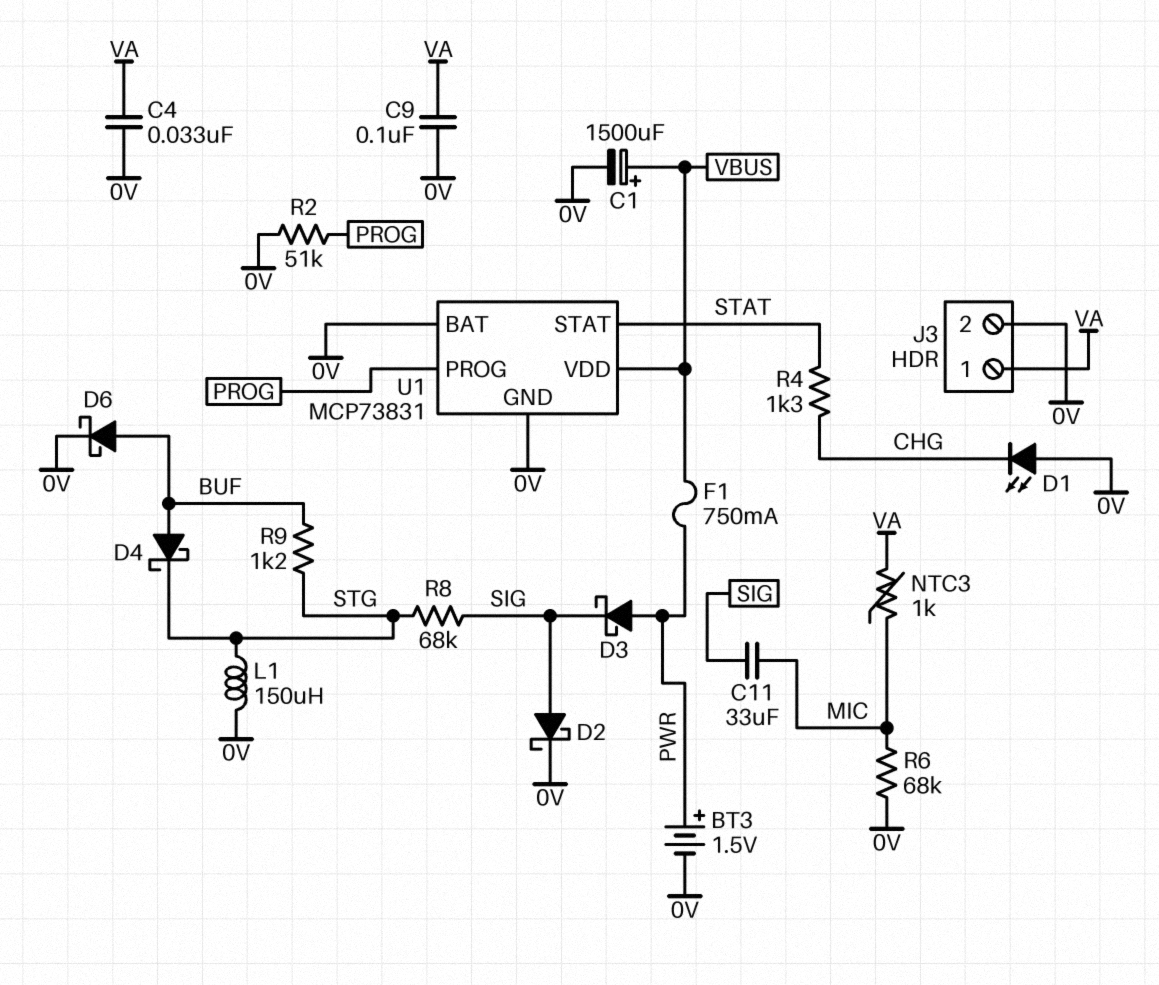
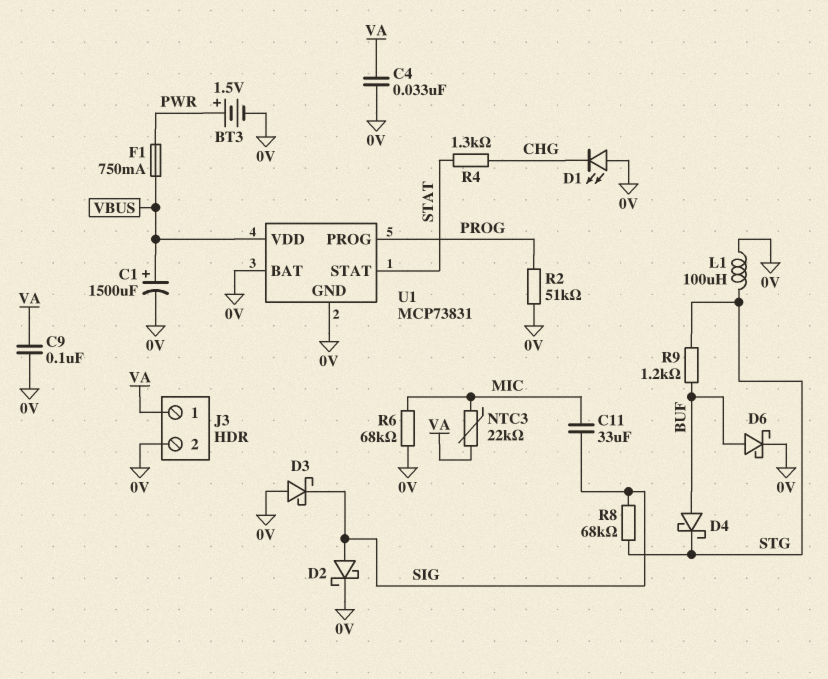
D3: schottky (A PWR, K SIG) -> schottky (A 0V, K SIG)
L1: 150uH (0V, STG) -> 100uH (0V, STG)
NTC3: 1k (MIC, VA) -> 22k (MIC, VA)

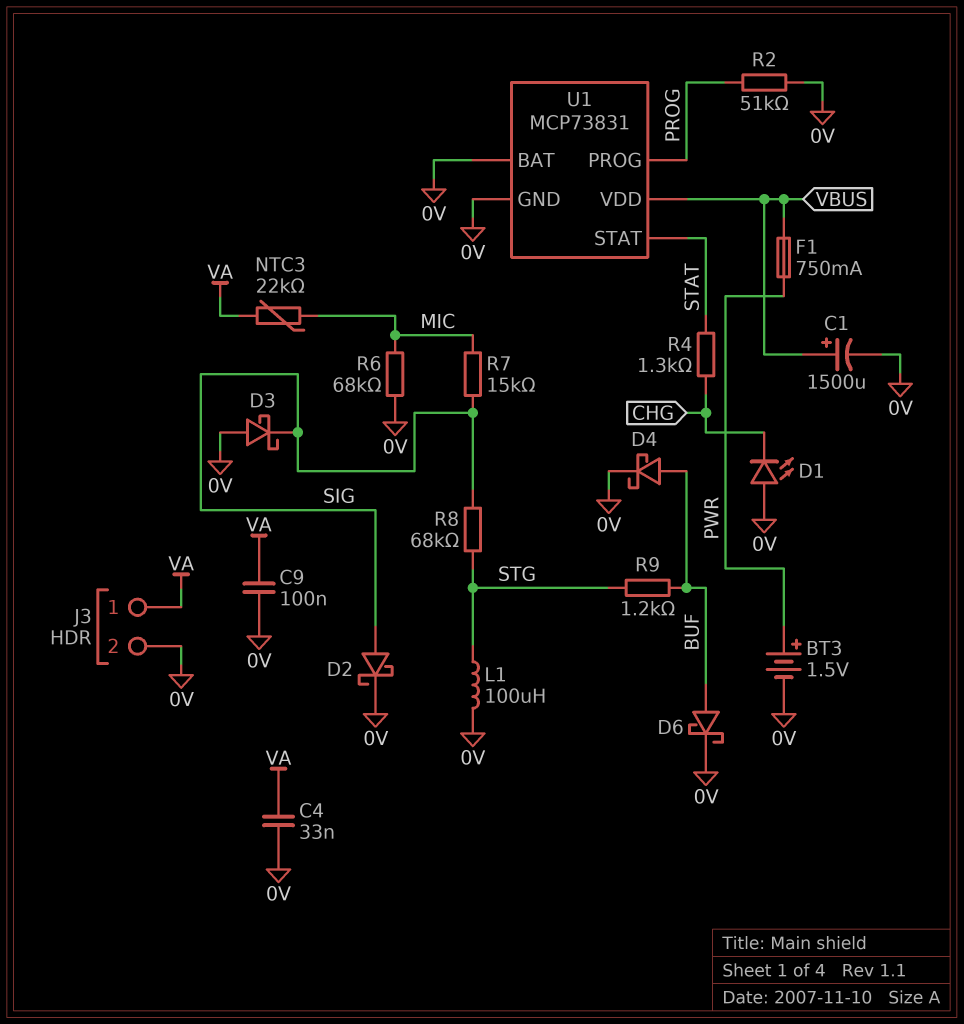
C11: 33uF (MIC, SIG) -> none
D4: schottky (A BUF, K STG) -> schottky (A BUF, K 0V)
R7: none -> 15k (MIC, SIG)

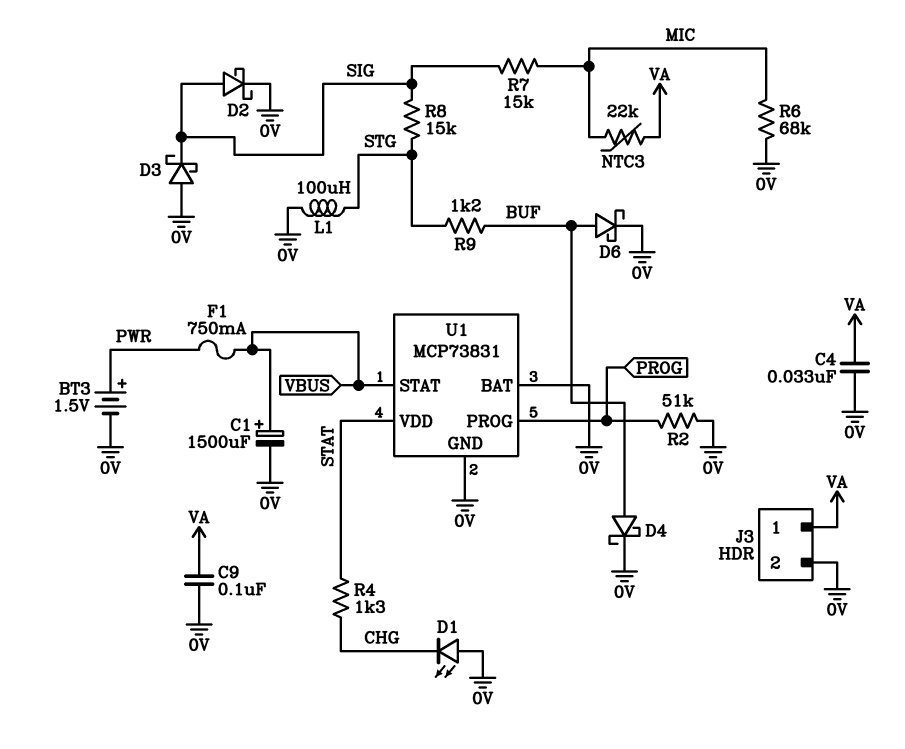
R8: 68k (SIG, STG) -> 15k (SIG, STG)
U1 pin STAT: STAT -> VBUS
U1 pin VDD: VBUS -> STAT

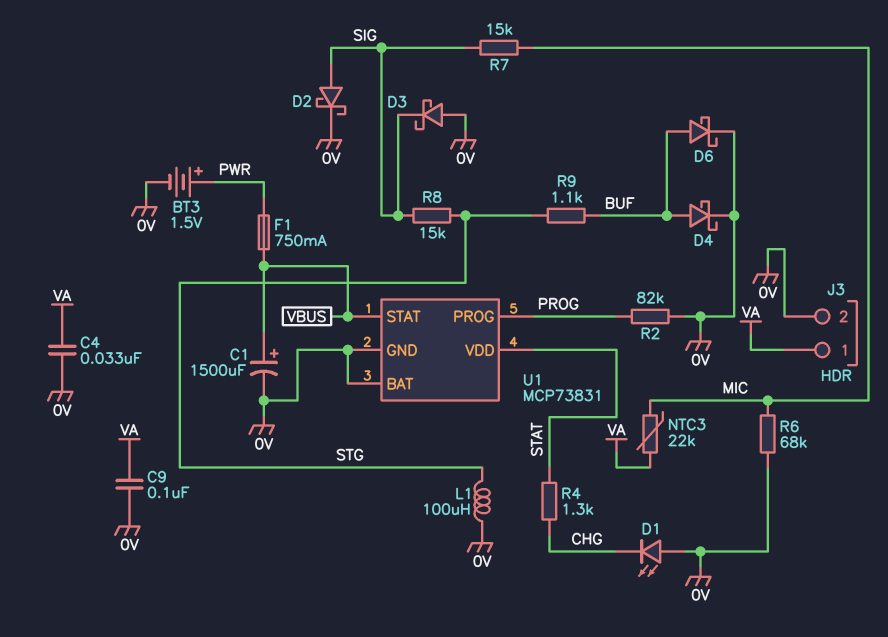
R2: 51k (0V, PROG) -> 82k (0V, PROG)
R9: 1.2k (BUF, STG) -> 1.1k (BUF, STG)

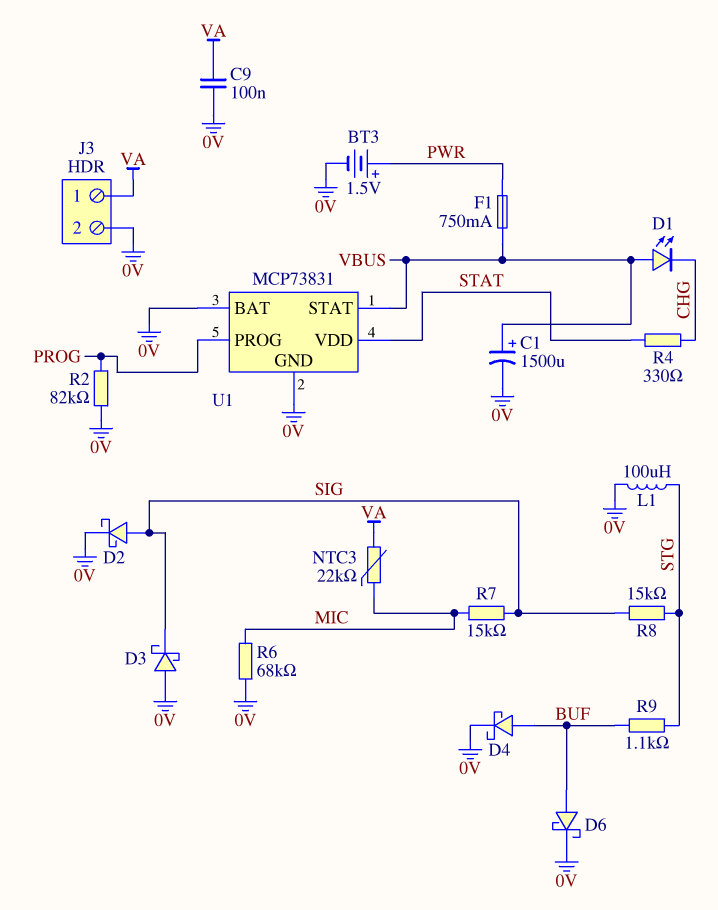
C4: 33nF (0V, VA) -> none
D1: LED (A 0V, K CHG) -> LED (A VBUS, K CHG)
R4: 1.3k (CHG, STAT) -> 330 (CHG, STAT)

